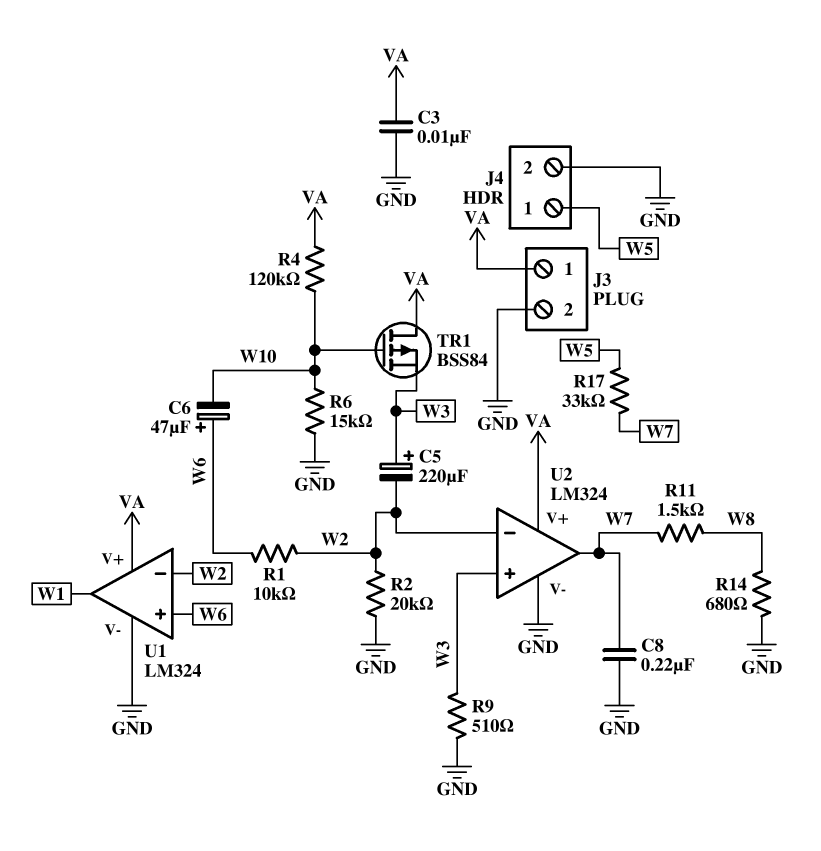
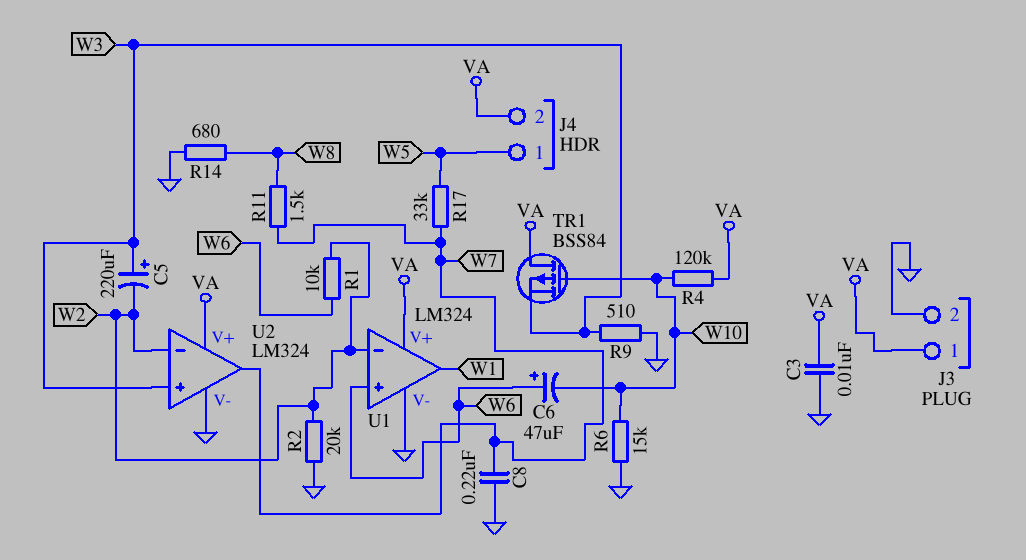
J4 pin 2: GND -> VA

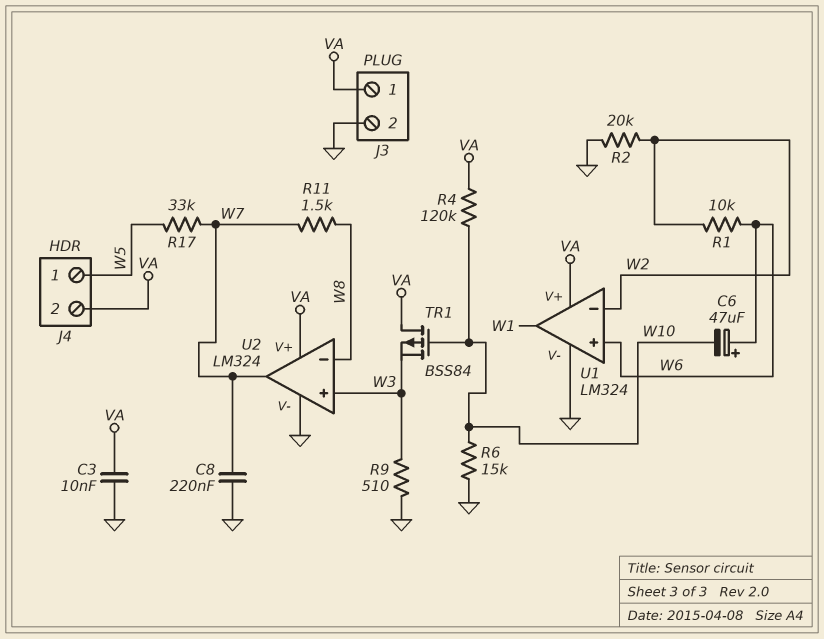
C5: 220uF (plus W3, minus W2) -> none
R14: 680 (GND, W8) -> none
U2 pin in-: W2 -> W8

